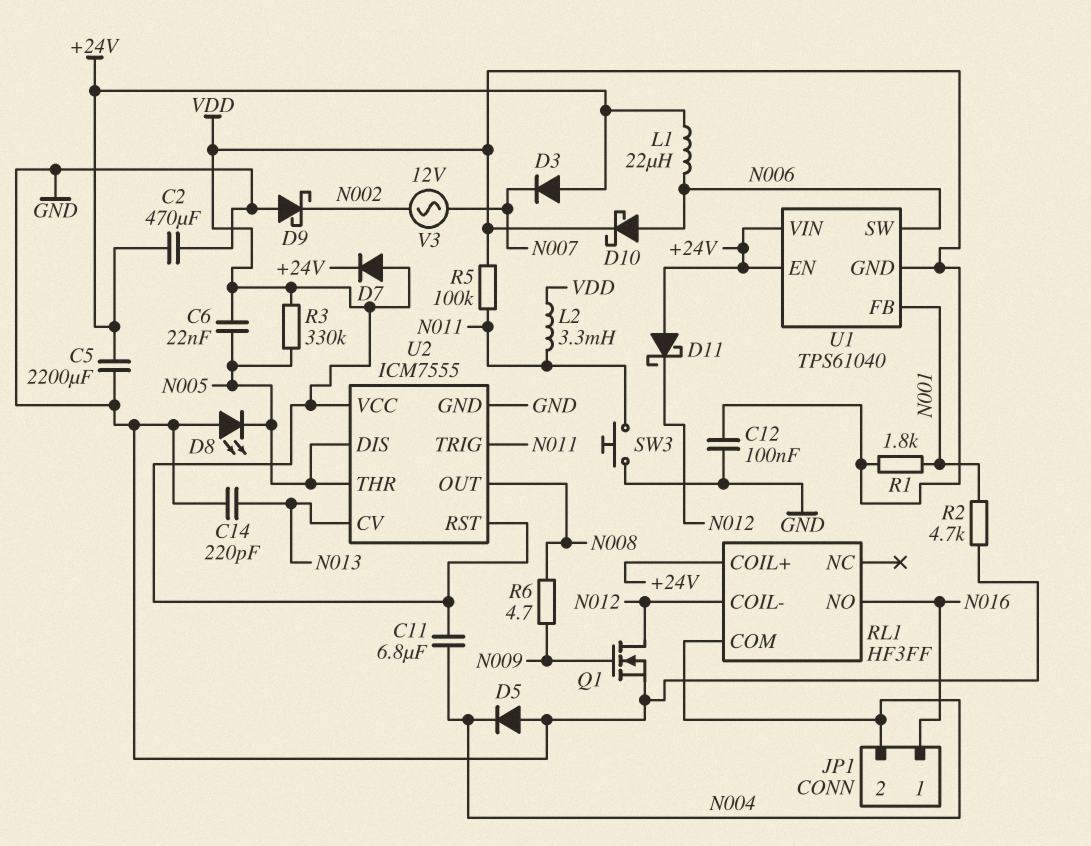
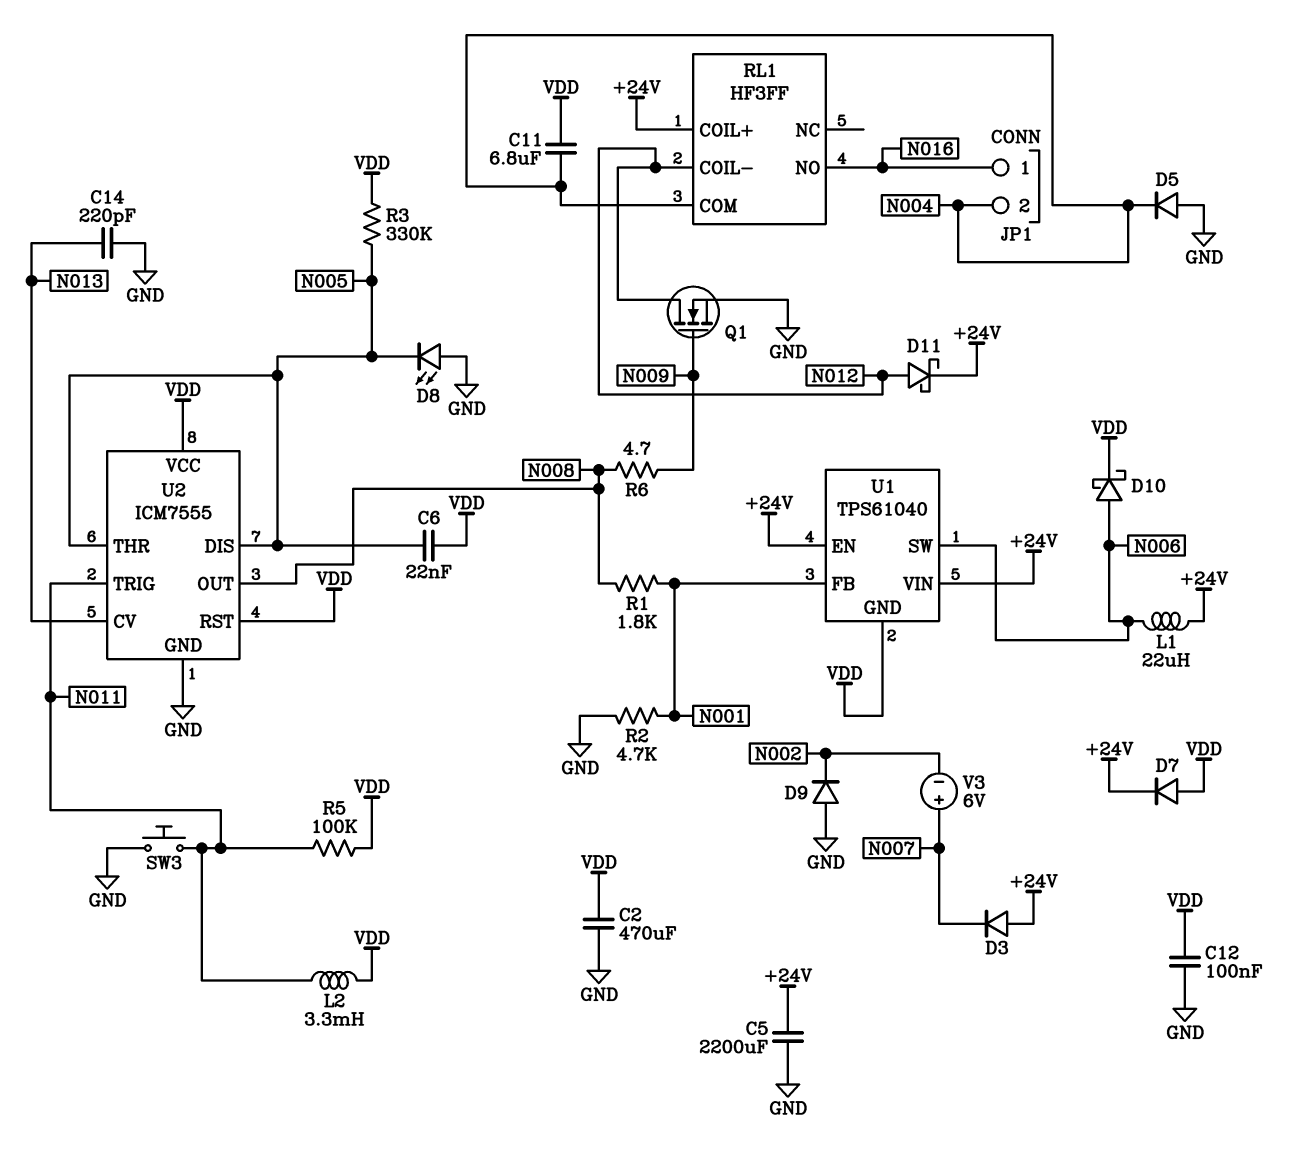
C2: 470uF (+24V, GND) -> 470uF (GND, VDD)
D9: schottky (A GND, K N002) -> diode (A GND, K N002)
D11: schottky (A +24V, K N012) -> schottky (A N012, K +24V)
R1: 1.8k (N001, VDD) -> 1.8k (N001, N008)
V3: AC 12V (N002, N007) -> 6V (plus N007, minus N002)

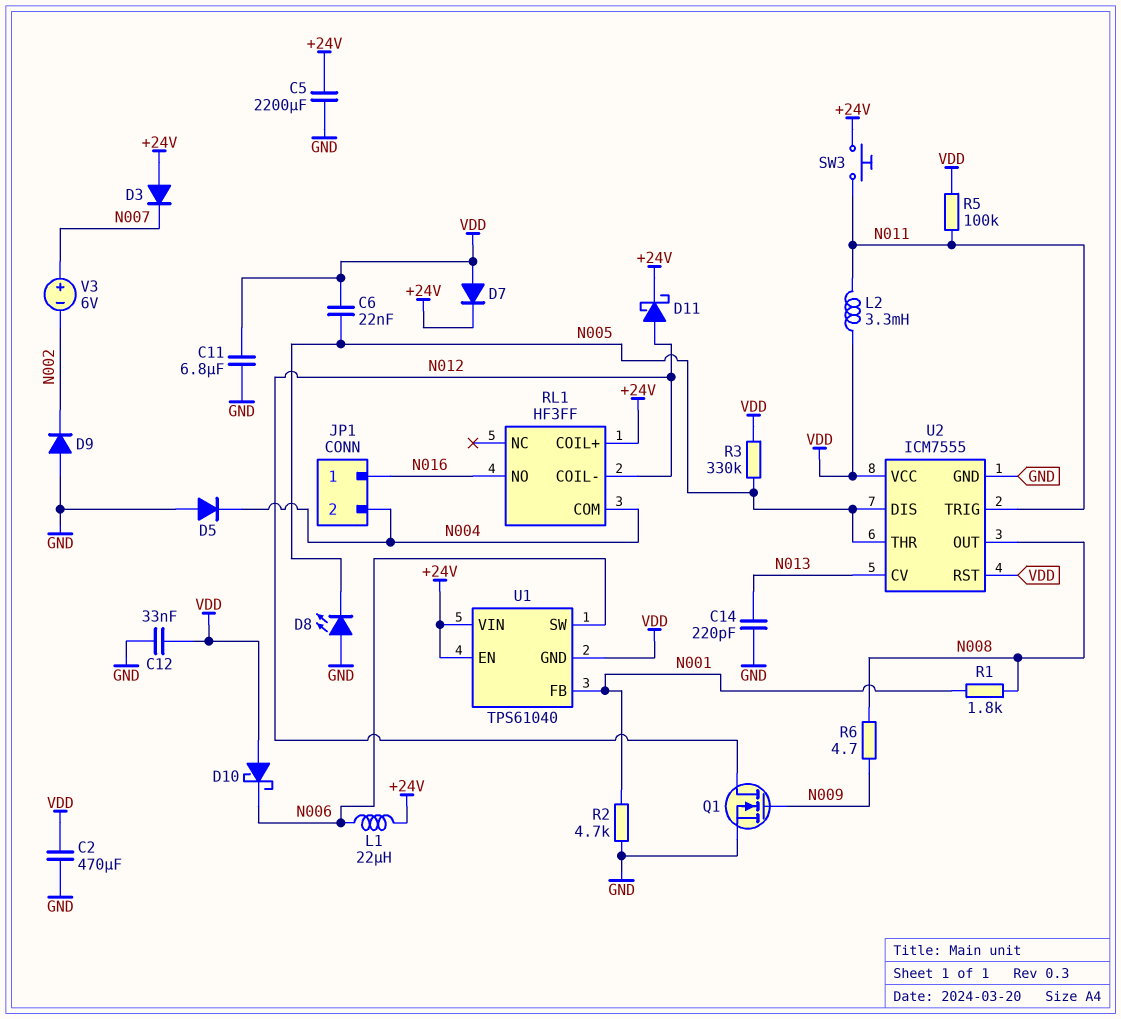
C11: 6.8uF (N004, VDD) -> 6.8uF (GND, VDD)
C12: 100nF (GND, VDD) -> 33nF (GND, VDD)
D10: schottky (A N006, K VDD) -> schottky (A VDD, K N006)
SW3: button (GND, N011) -> button (+24V, N011)

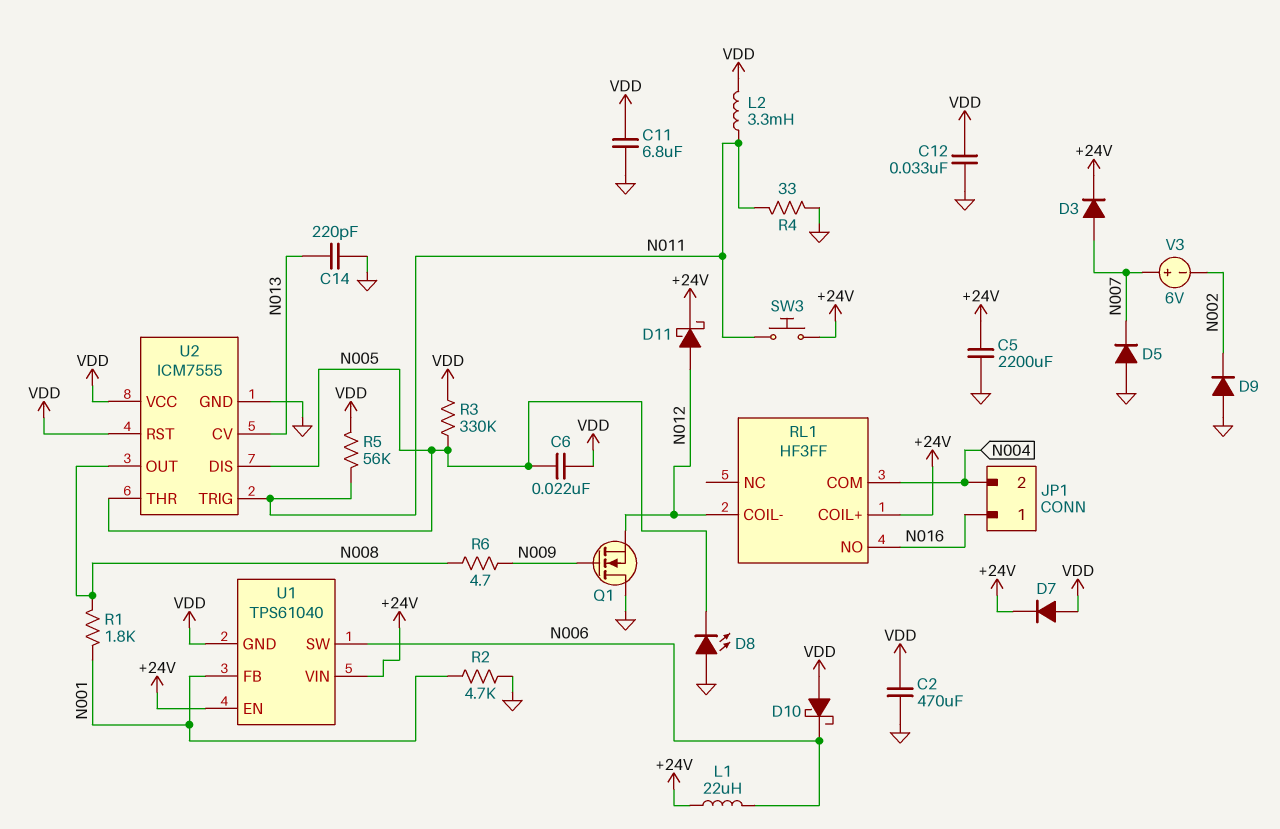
D3: diode (A +24V, K N007) -> diode (A N007, K +24V)
D5: diode (A GND, K N004) -> diode (A GND, K N007)
Q1: NMOS (G N009, D N012, S GND) -> NMOS (G N009, D GND, S N012)
R4: none -> 33 (GND, N011)
R5: 100k (N011, VDD) -> 56k (N011, VDD)

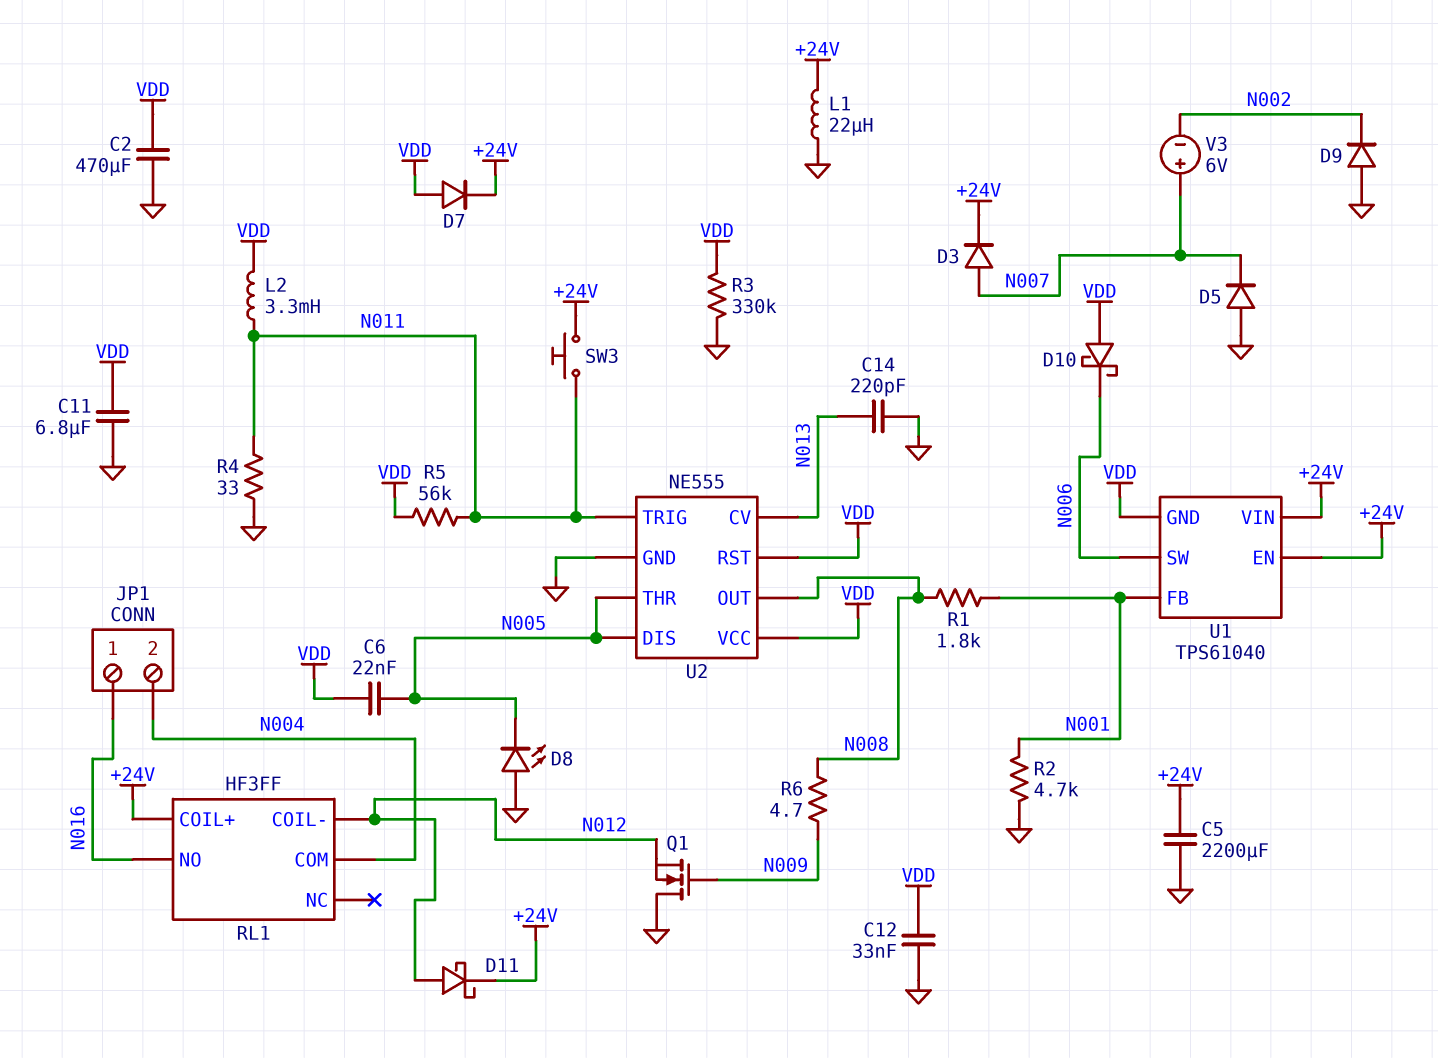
L1: 22uH (+24V, N006) -> 22uH (+24V, GND)
R3: 330k (N005, VDD) -> 330k (GND, VDD)
U2: ICM7555 -> NE555

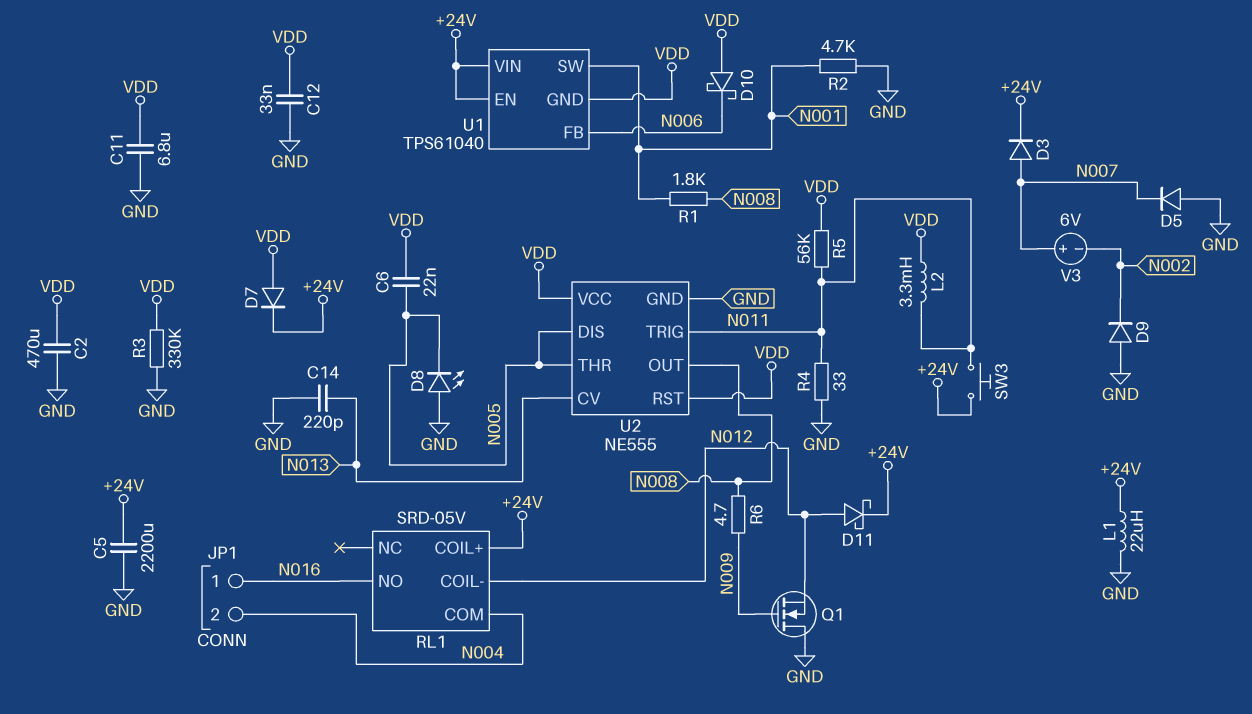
RL1: HF3FF -> SRD-05V
U1 pin FB: N001 -> N006
U1 pin SW: N006 -> N001

